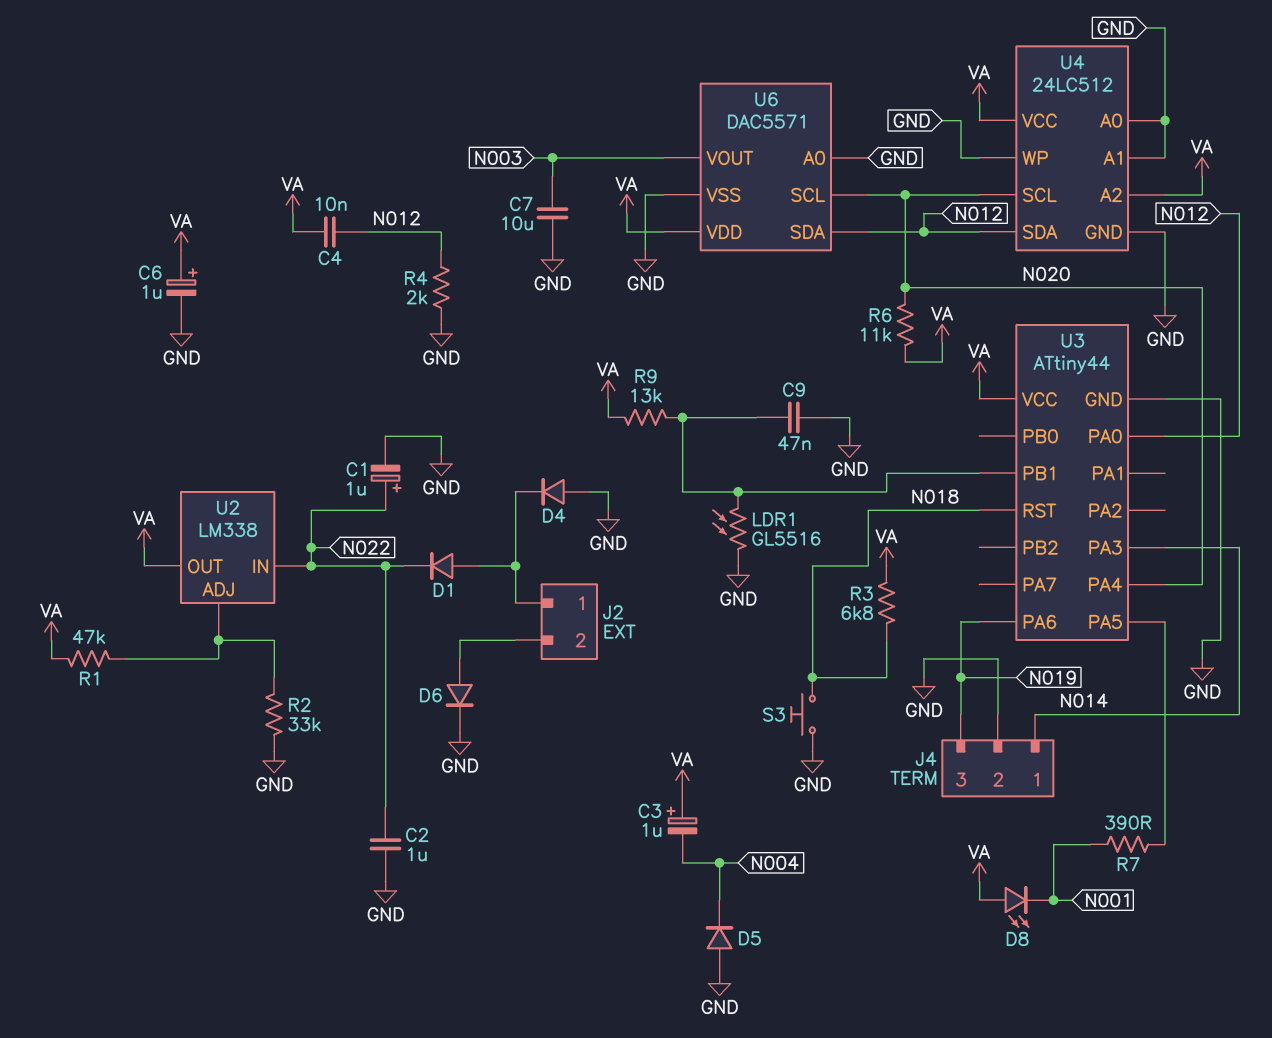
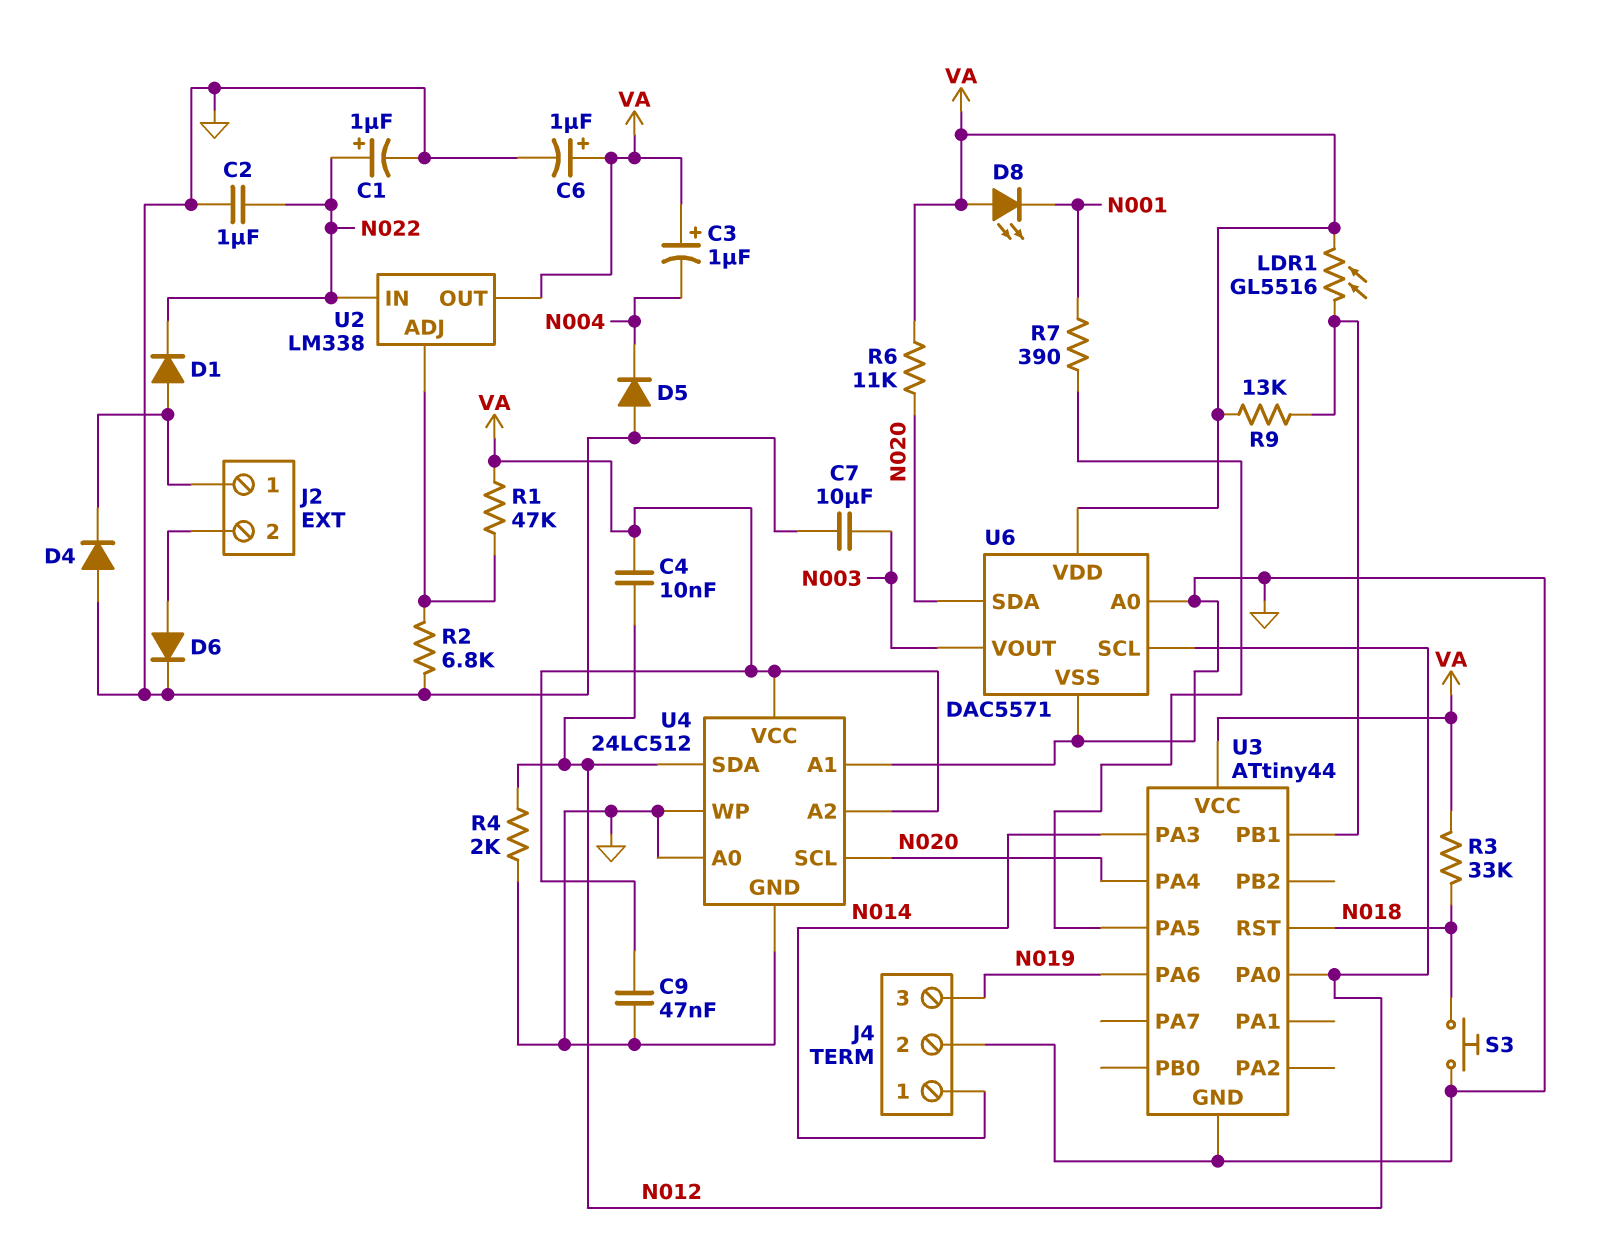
C9: 47nF (GND, U3/PB1) -> 47nF (GND, VA)
LDR1: GL5516 (GND, U3/PB1) -> GL5516 (U3/PB1, VA)
R2: 33k (GND, U2/ADJ) -> 6.8k (GND, U2/ADJ)
R3: 6.8k (N018, VA) -> 33k (N018, VA)
U6 pin SCL: N020 -> N012
U6 pin SDA: N012 -> N020

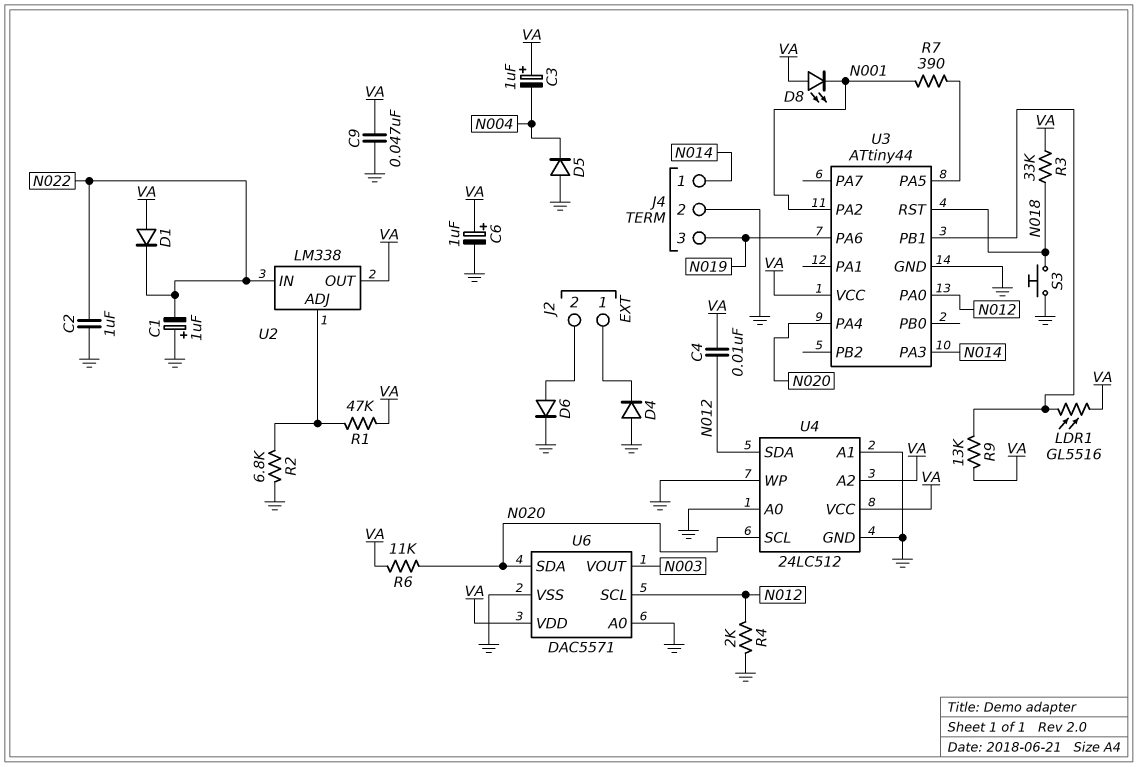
C1: 1uF (plus N022, minus GND) -> 1uF (plus GND, minus N022)
C7: 10uF (GND, N003) -> none
D1: diode (A J2/1, K N022) -> diode (A VA, K N022)
U3 pin PA2: none -> N001

